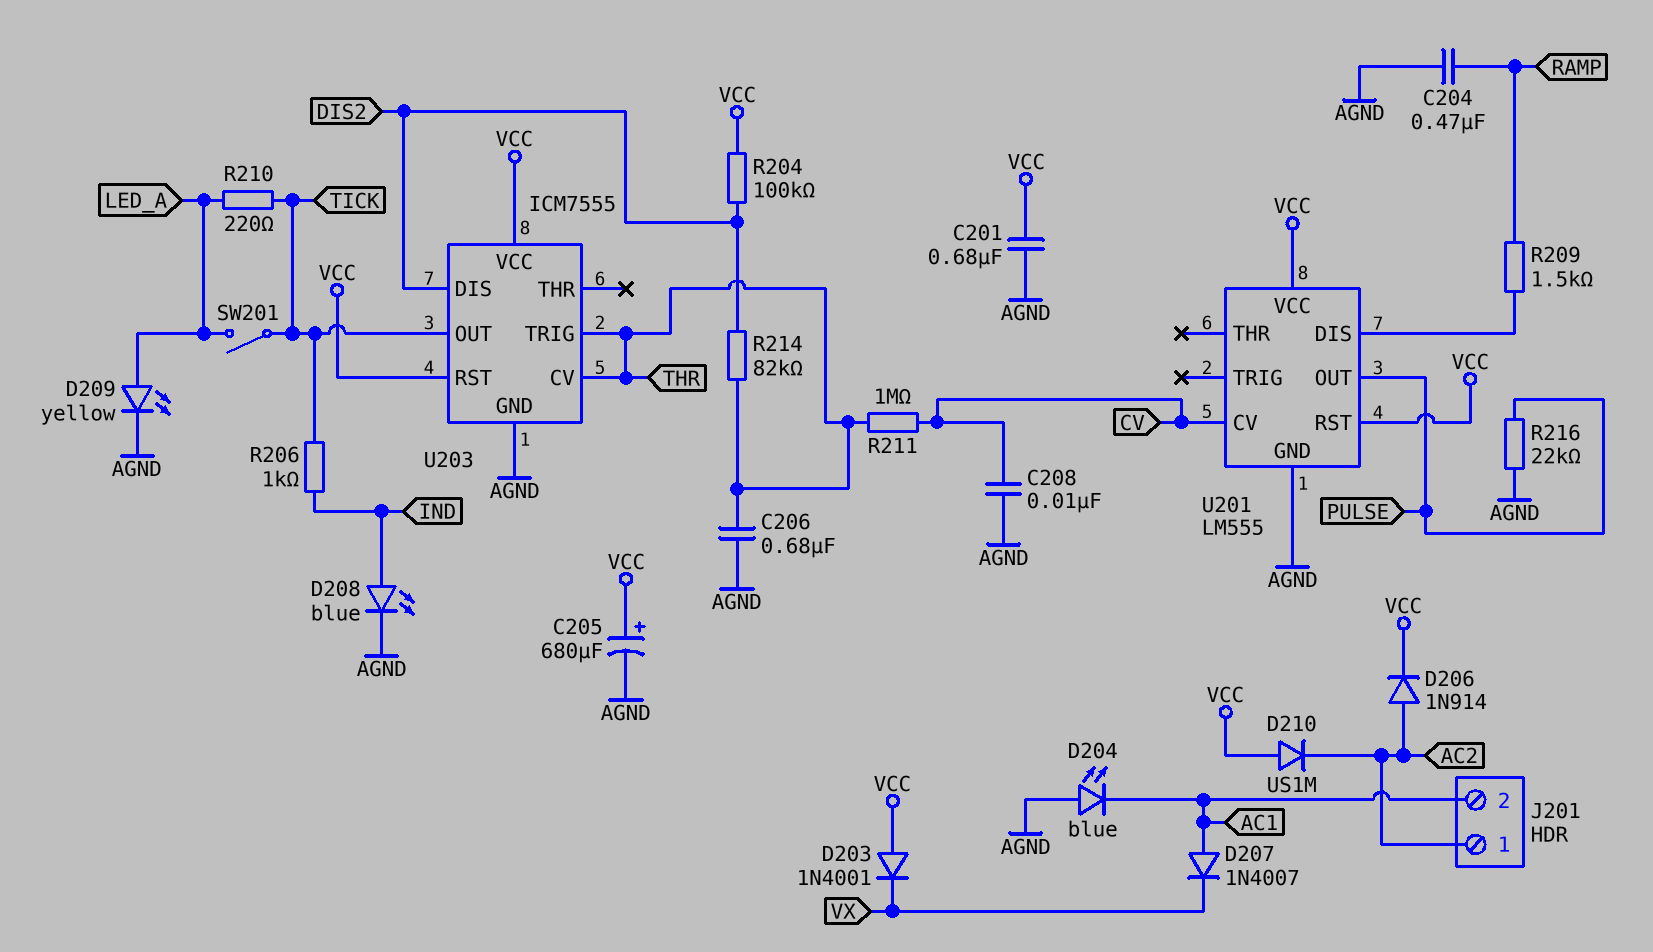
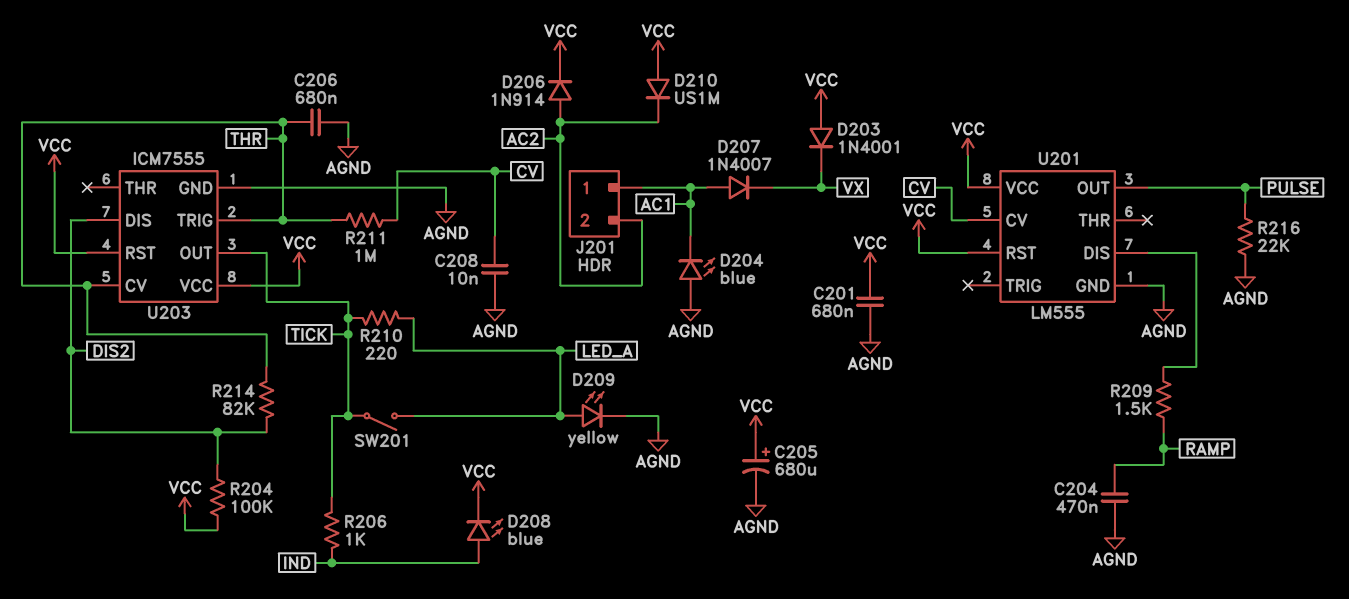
D208: LED blue (A IND, K AGND) -> LED blue (A IND, K VCC)
J201 pin 1: AC2 -> AC1
J201 pin 2: AC1 -> AC2

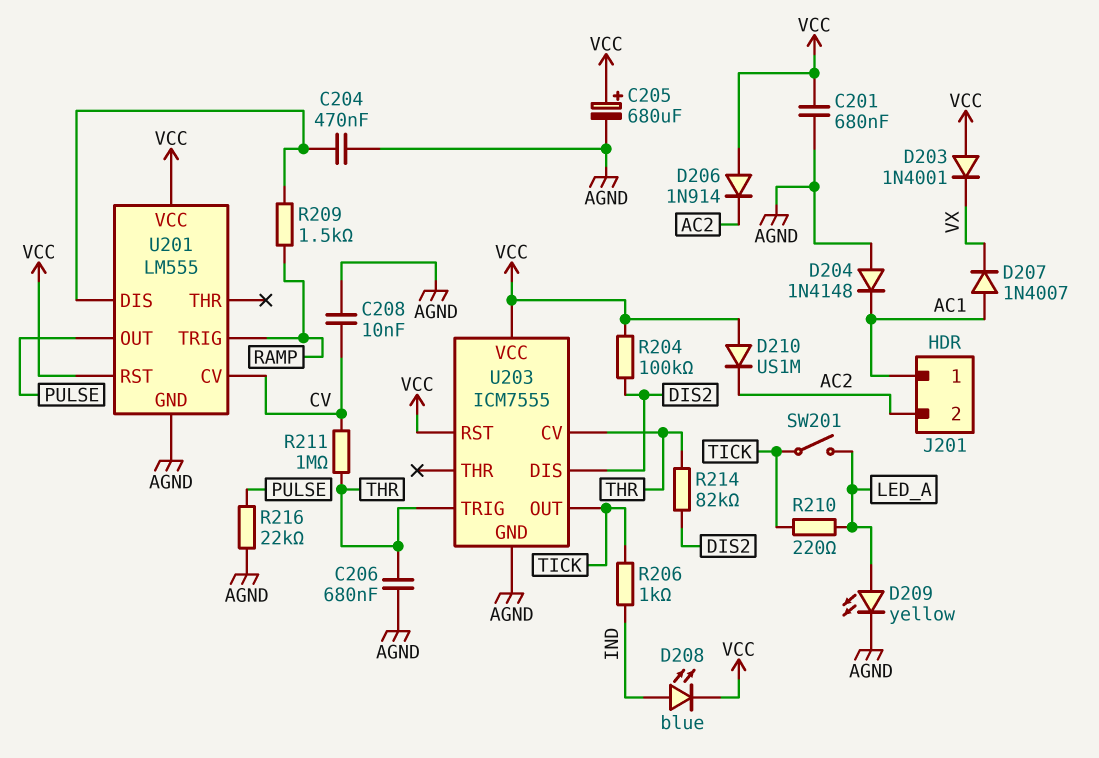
C204: 470nF (AGND, RAMP) -> 470nF (AGND, U201/DIS)
D204: LED blue (A AGND, K AC1) -> diode 1N4148 (A AGND, K AC1)
D206: diode 1N914 (A AC2, K VCC) -> diode 1N914 (A VCC, K AC2)
U201 pin TRIG: none -> RAMP

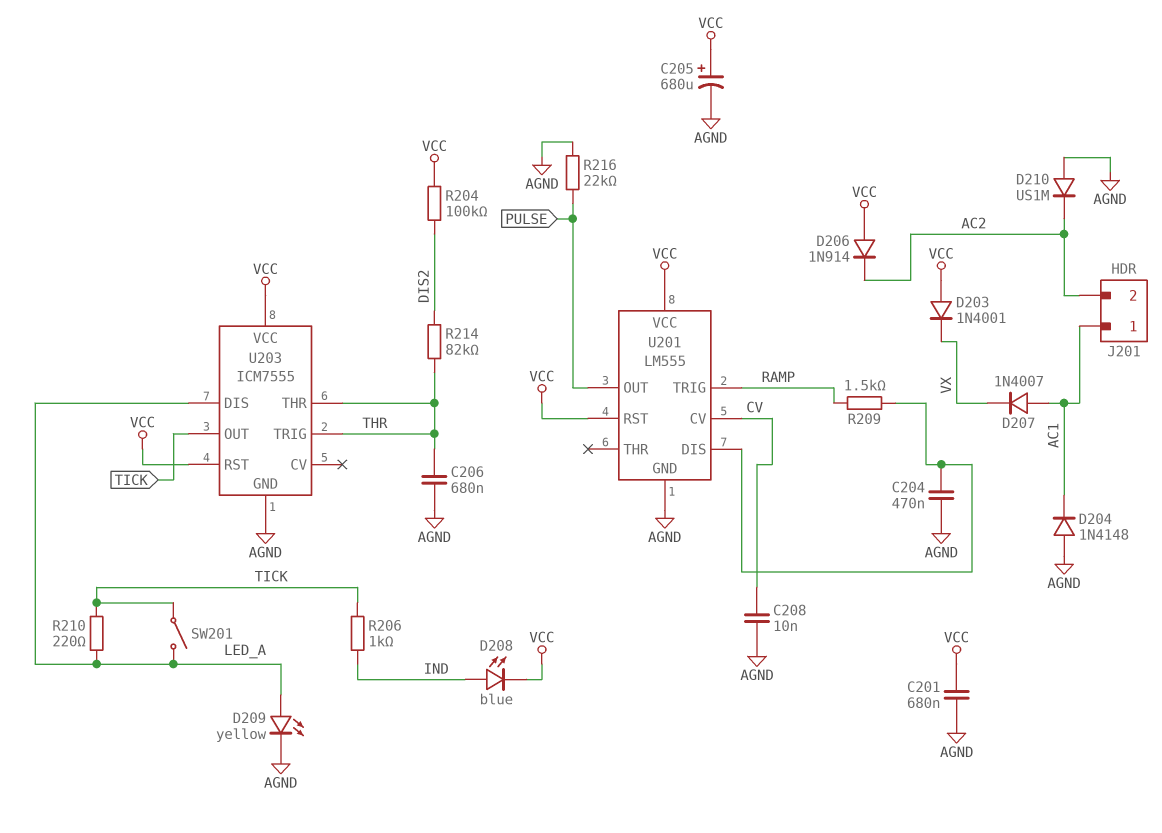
D210: diode US1M (A VCC, K AC2) -> diode US1M (A AGND, K AC2)
R211: 1M (CV, THR) -> none
U203 pin CV: THR -> none
U203 pin DIS: DIS2 -> LED_A
U203 pin THR: none -> THR

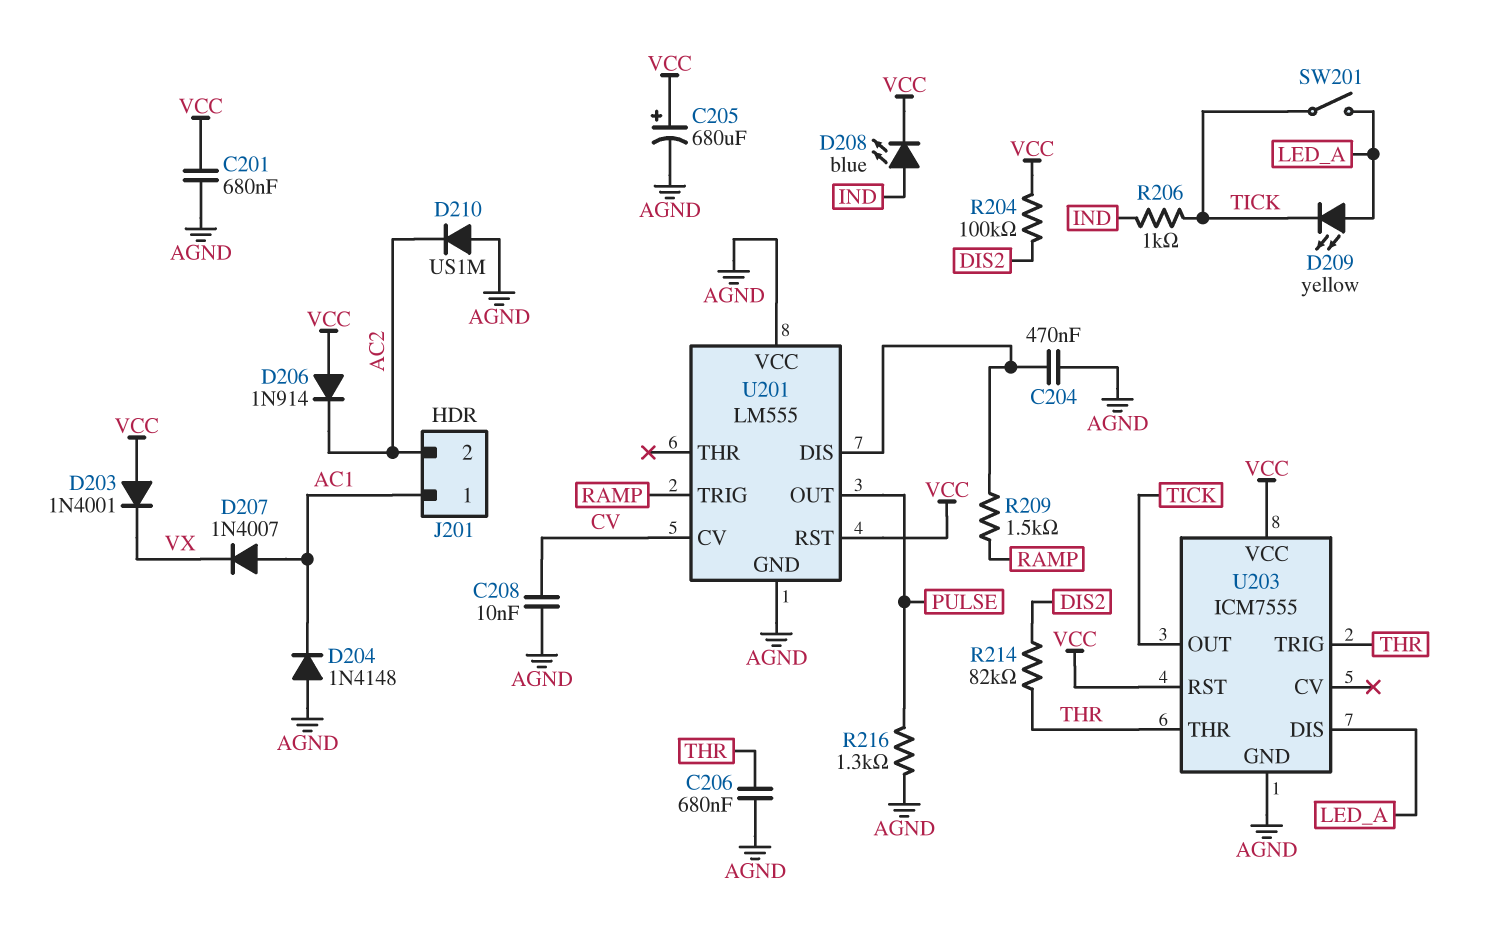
D209: LED yellow (A LED_A, K AGND) -> LED yellow (A LED_A, K TICK)
R210: 220 (LED_A, TICK) -> none
R216: 22k (AGND, PULSE) -> 1.3k (AGND, PULSE)
U201 pin VCC: VCC -> AGND

